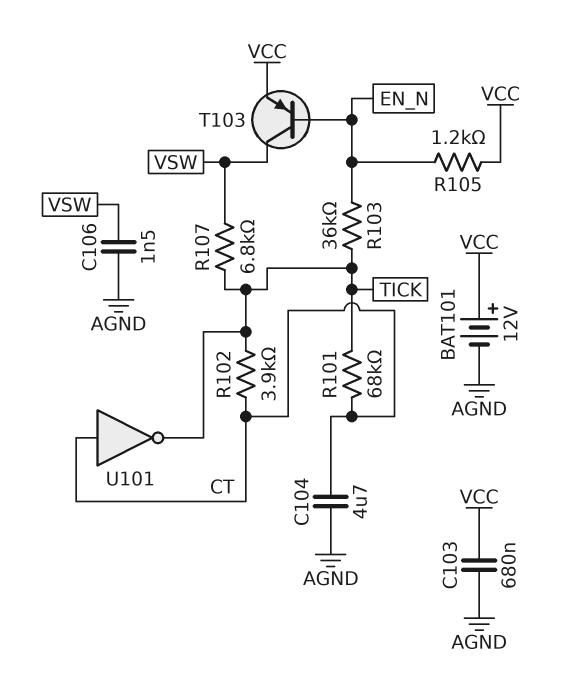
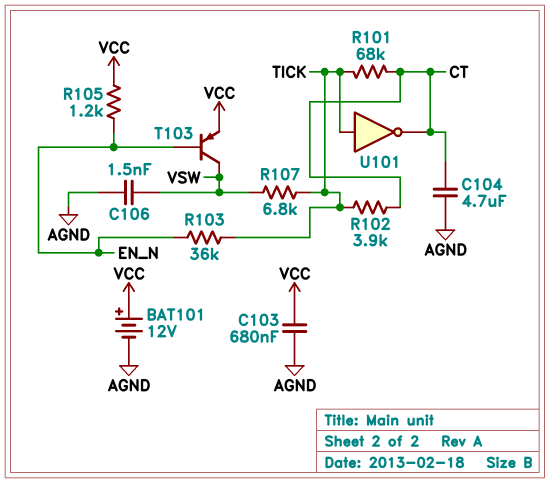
U101: NOT (in CT, out TICK) -> NOT (in TICK, out CT)

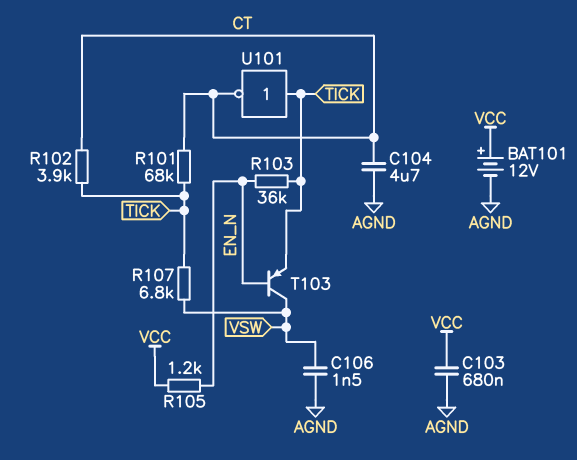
T103: PNP (B EN_N, C VSW, E VCC) -> PNP (B EN_N, C VSW, E TICK)

